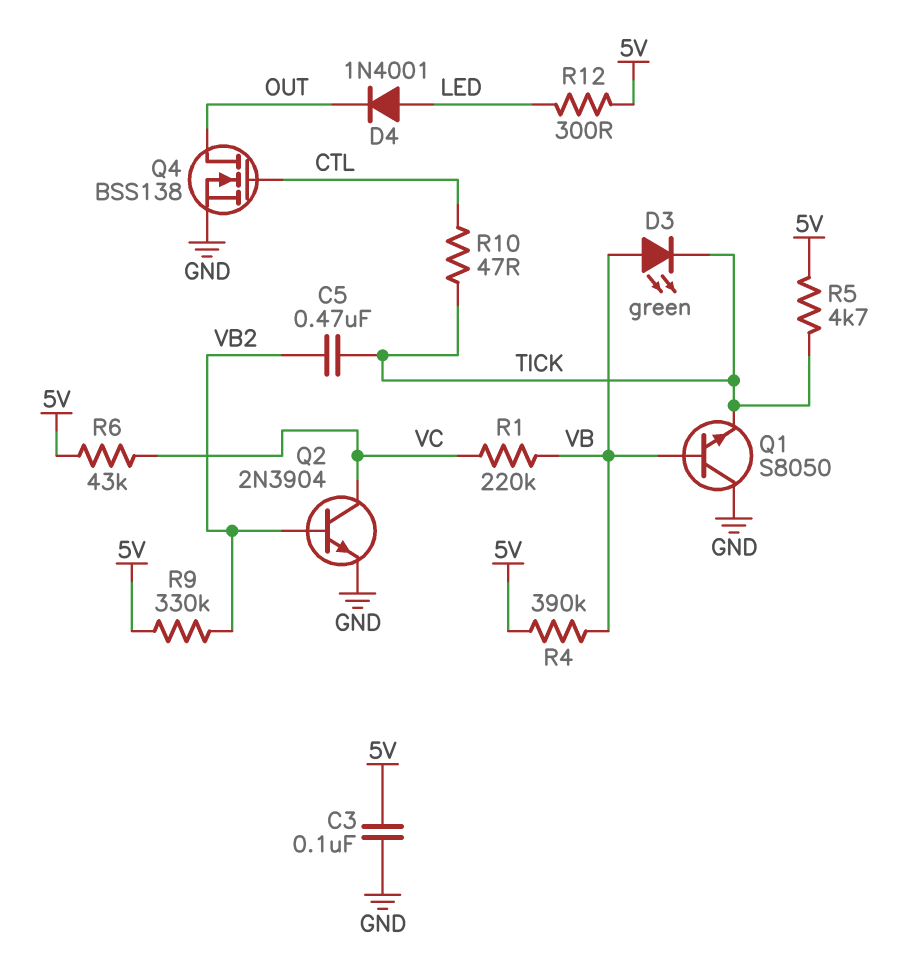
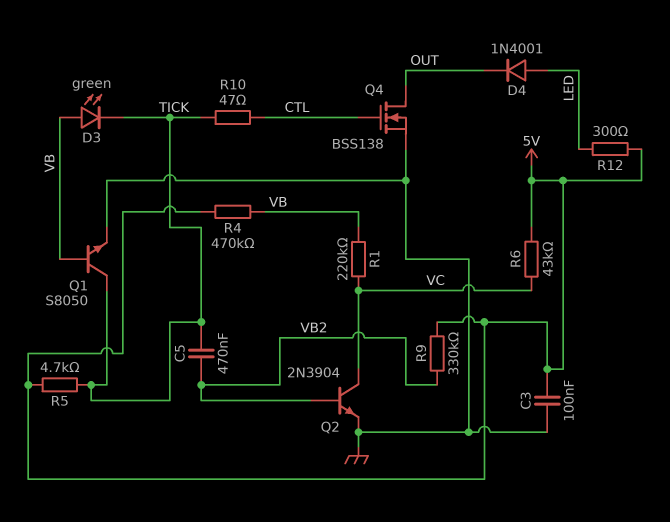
Q1: NPN S8050 (B VB, C GND, E TICK) -> NPN S8050 (B VB, C TICK, E GND)
R4: 390k (5V, VB) -> 470k (5V, VB)

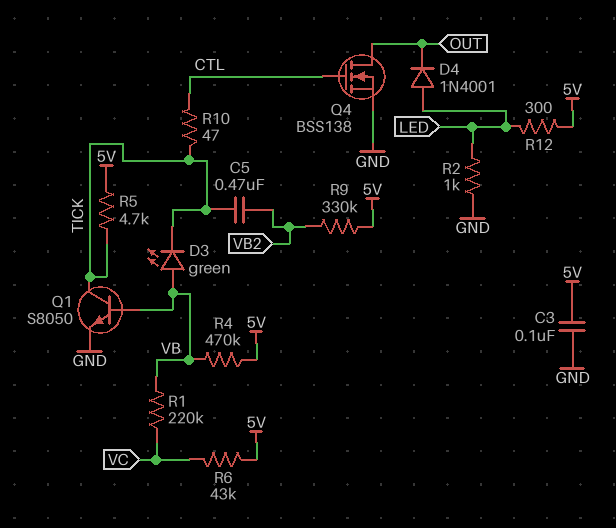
Q2: NPN 2N3904 (B VB2, C VC, E GND) -> none
R2: none -> 1k (GND, LED)

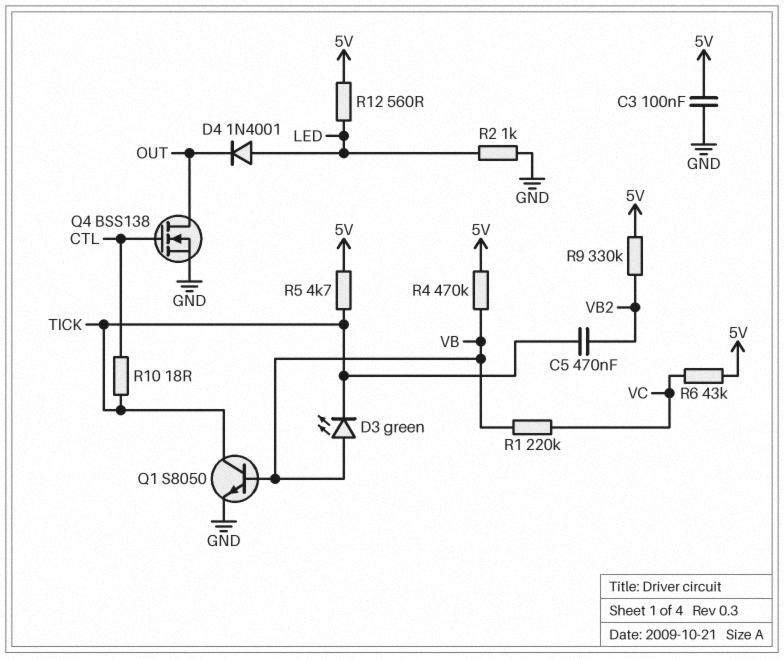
R10: 47 (CTL, TICK) -> 18 (CTL, TICK)
R12: 300 (5V, LED) -> 560 (5V, LED)

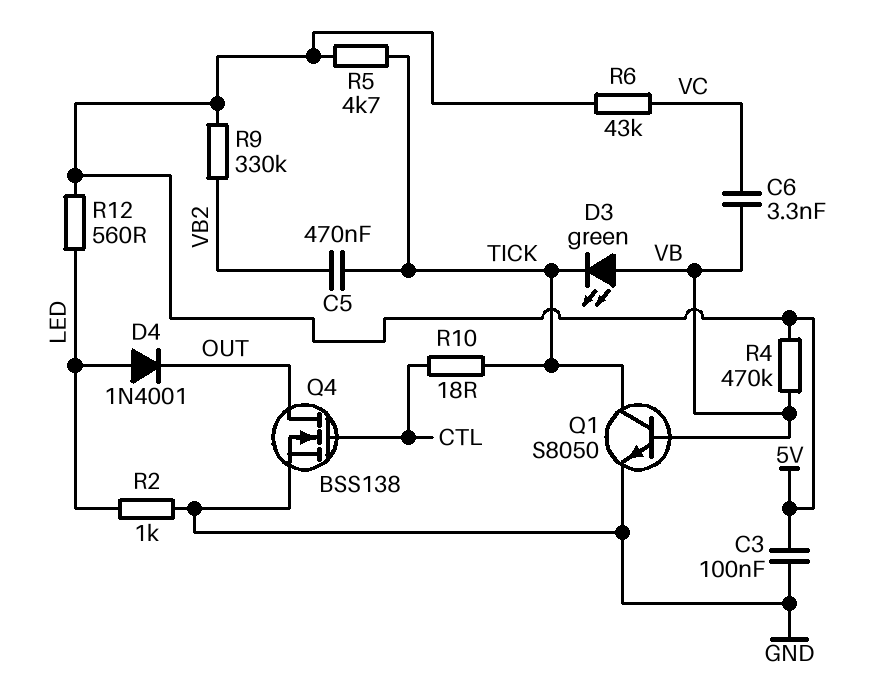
C6: none -> 3.3nF (VB, VC)
R1: 220k (VB, VC) -> none

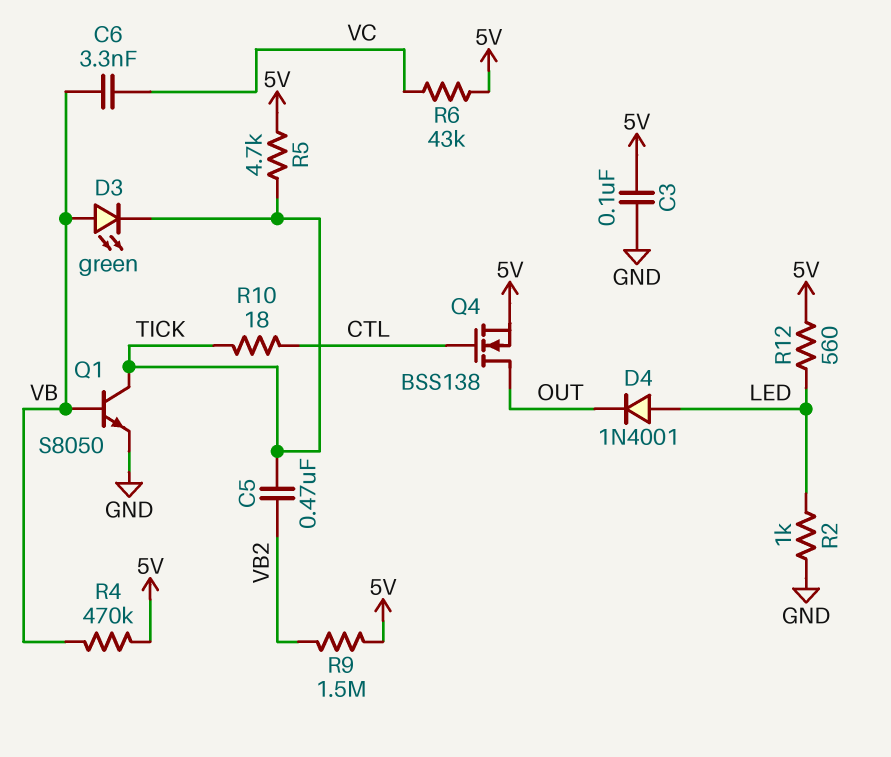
Q4: NMOS BSS138 (G CTL, D OUT, S GND) -> NMOS BSS138 (G CTL, D OUT, S 5V)
R9: 330k (5V, VB2) -> 1.5M (5V, VB2)

